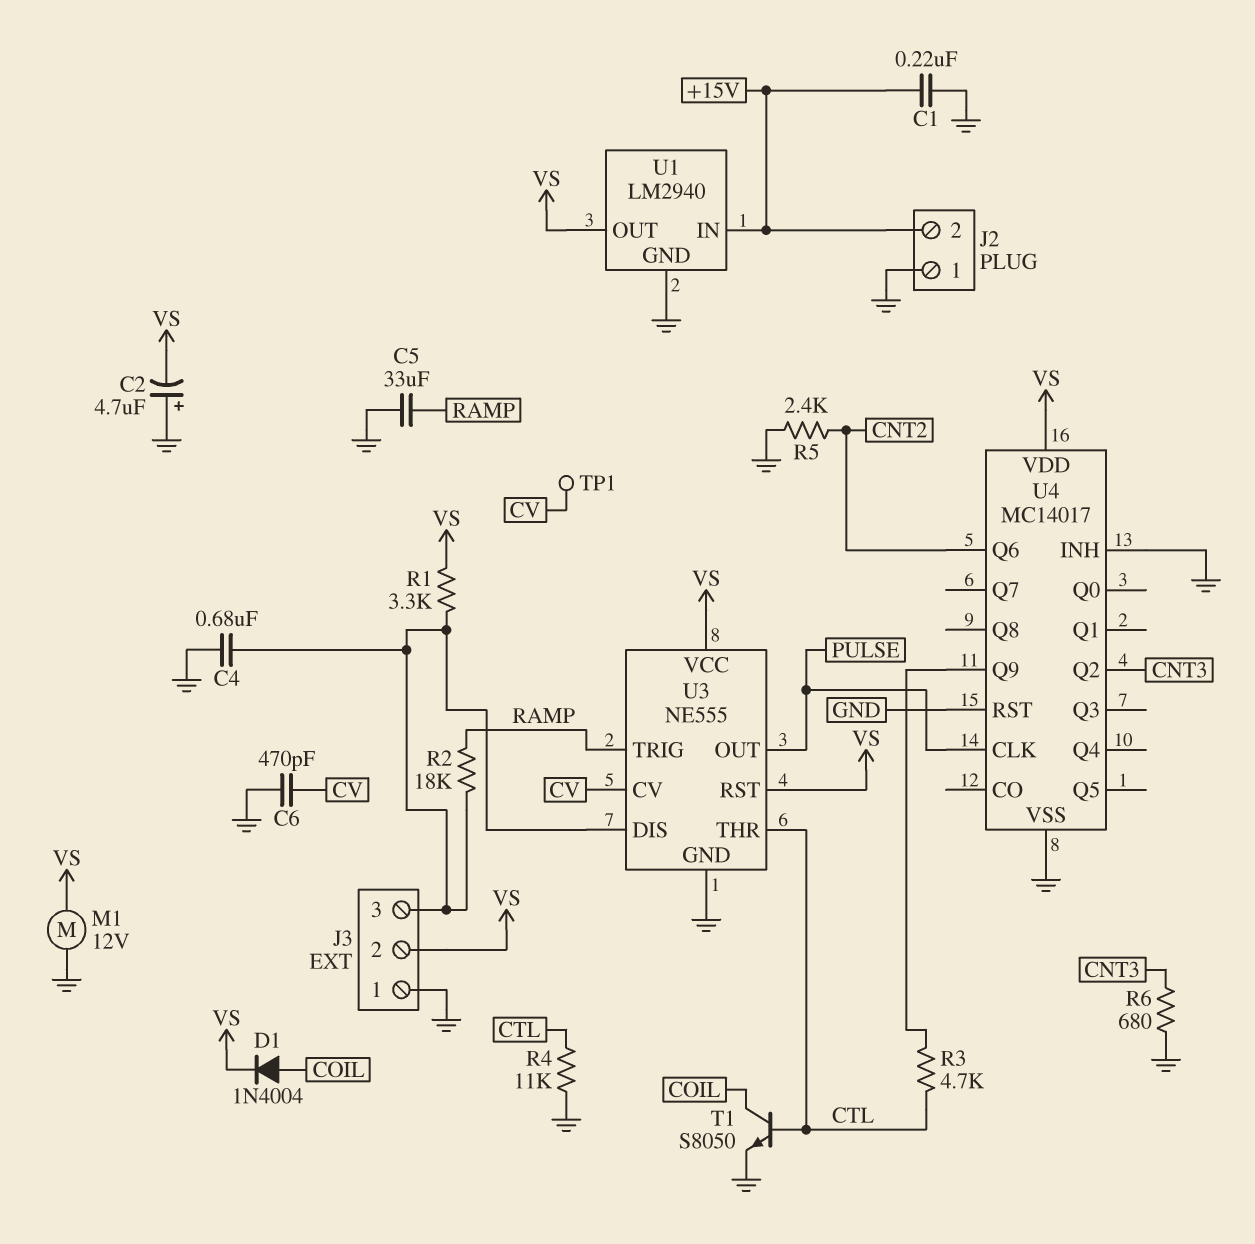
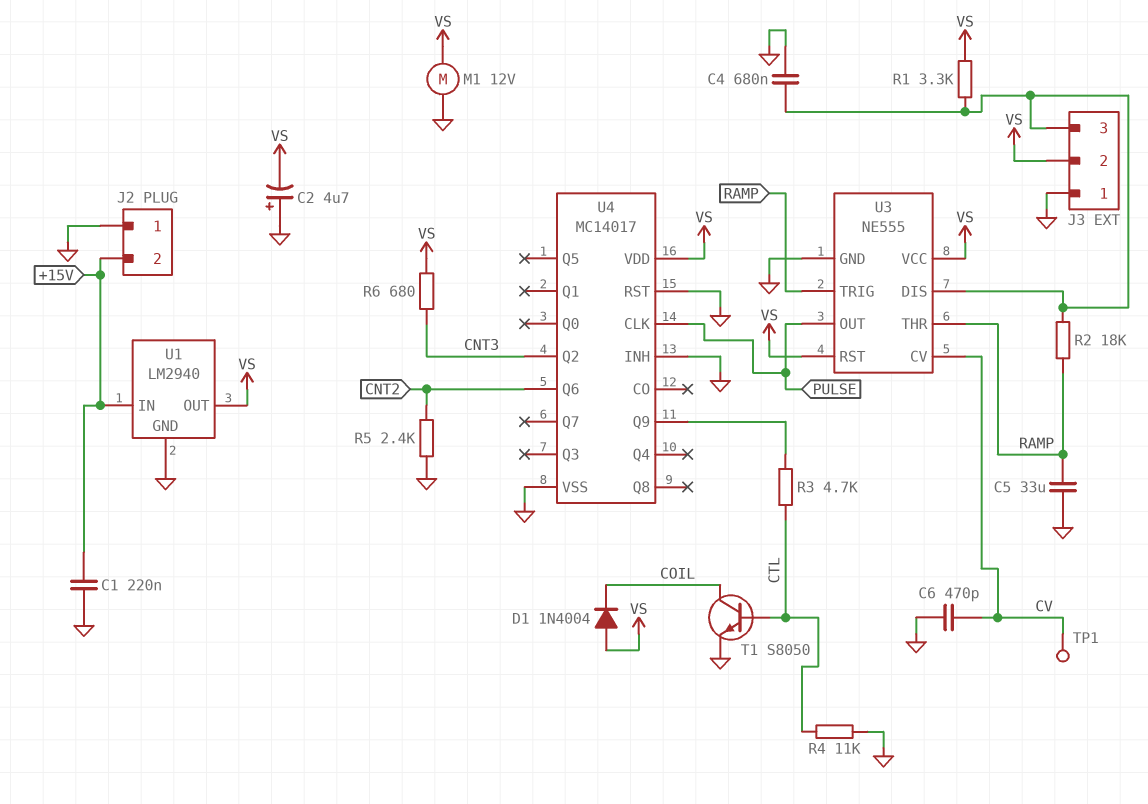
D1: diode 1N4004 (A COIL, K VS) -> diode 1N4004 (A VS, K COIL)
R6: 680 (CNT3, GND) -> 680 (CNT3, VS)
U3 pin THR: CTL -> RAMP

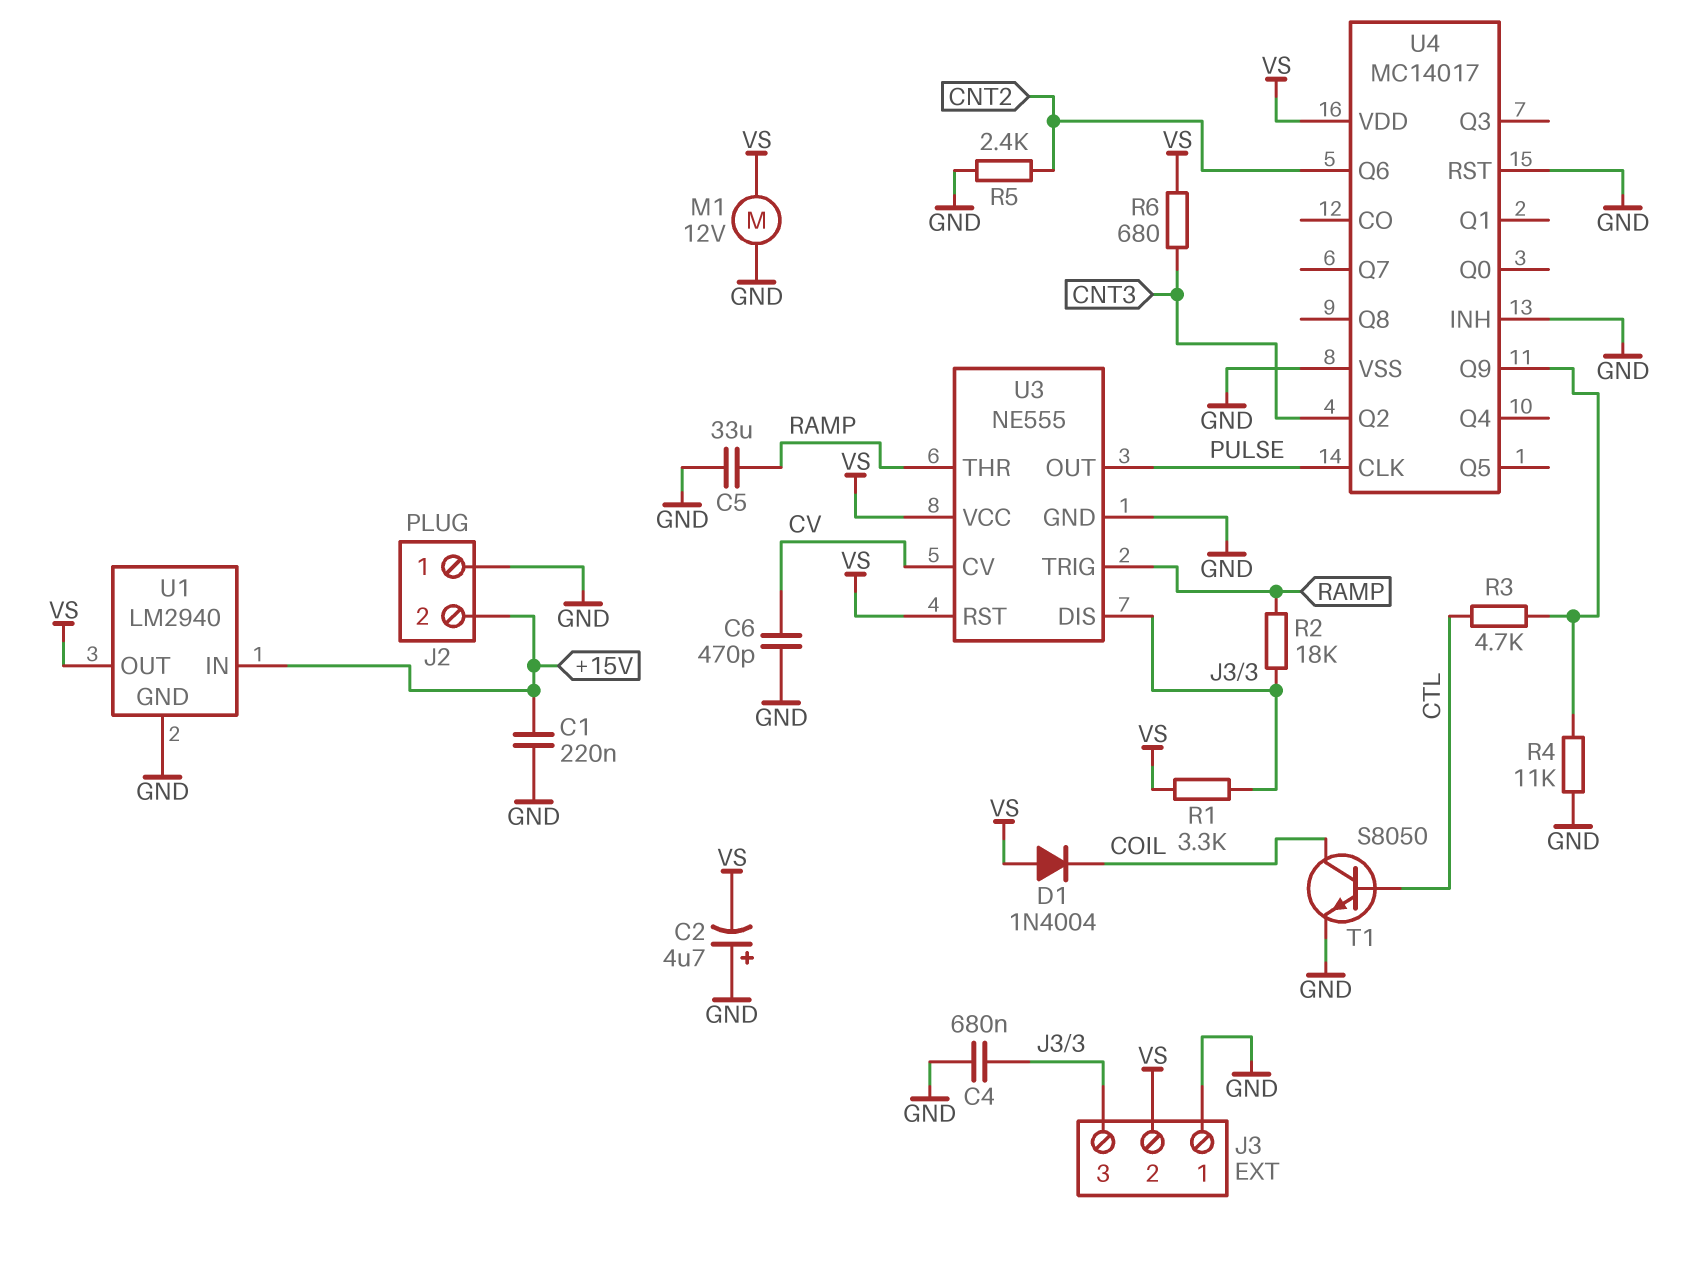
R4: 11k (CTL, GND) -> 11k (GND, U4/Q9)
TP1: test point (CV) -> none

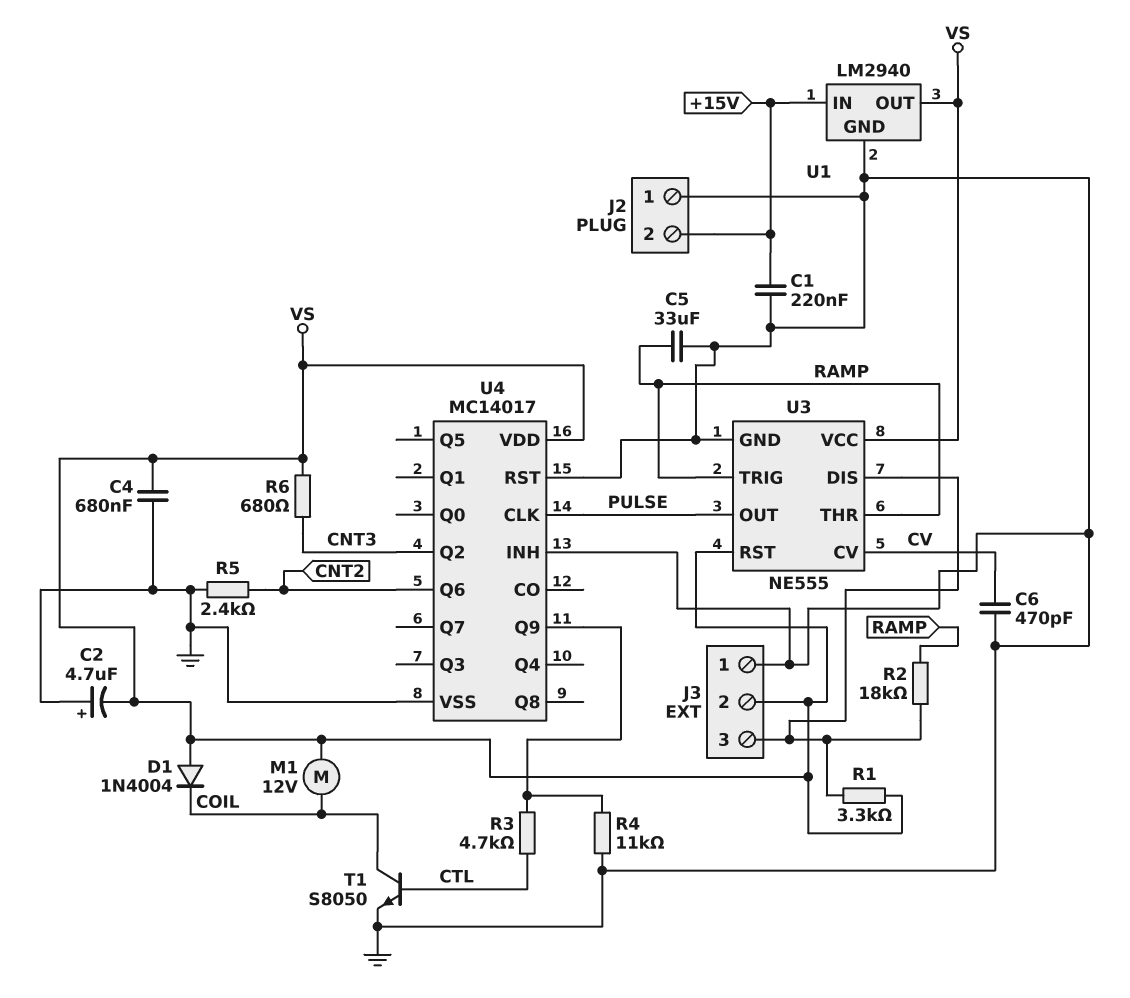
C4: 680nF (GND, J3/3) -> 680nF (GND, VS)
M1: motor 12V (GND, VS) -> motor 12V (COIL, VS)

